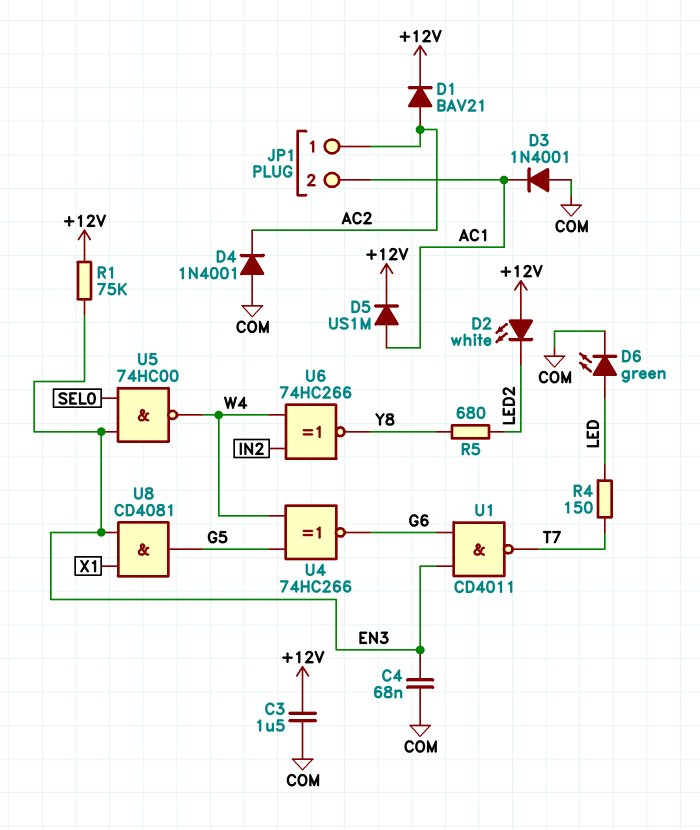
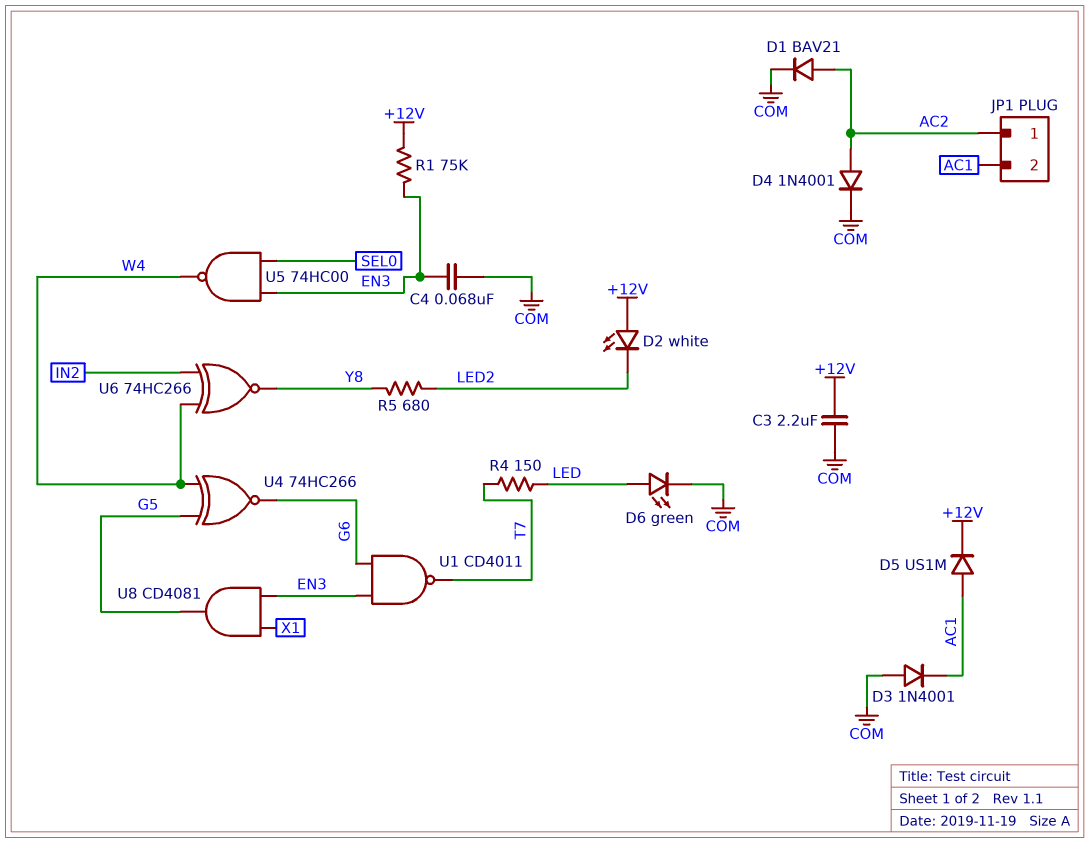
C3: 1.5uF (+12V, COM) -> 2.2uF (+12V, COM)
D1: diode BAV21 (A AC2, K +12V) -> diode BAV21 (A AC2, K COM)
D4: diode 1N4001 (A COM, K AC2) -> diode 1N4001 (A AC2, K COM)

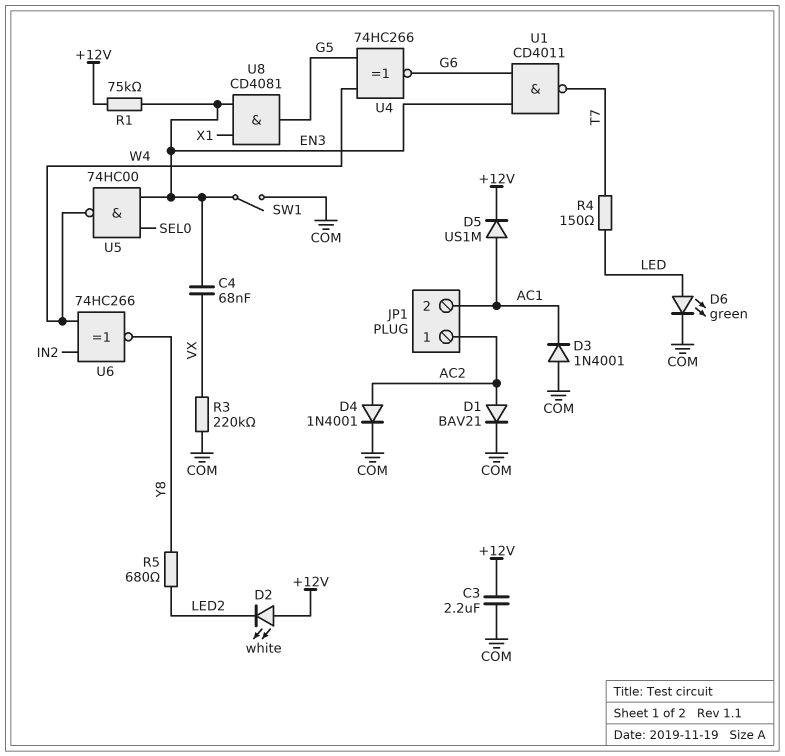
C4: 68nF (COM, EN3) -> 68nF (EN3, VX)
R3: none -> 220k (COM, VX)
SW1: none -> switch (COM, EN3)

